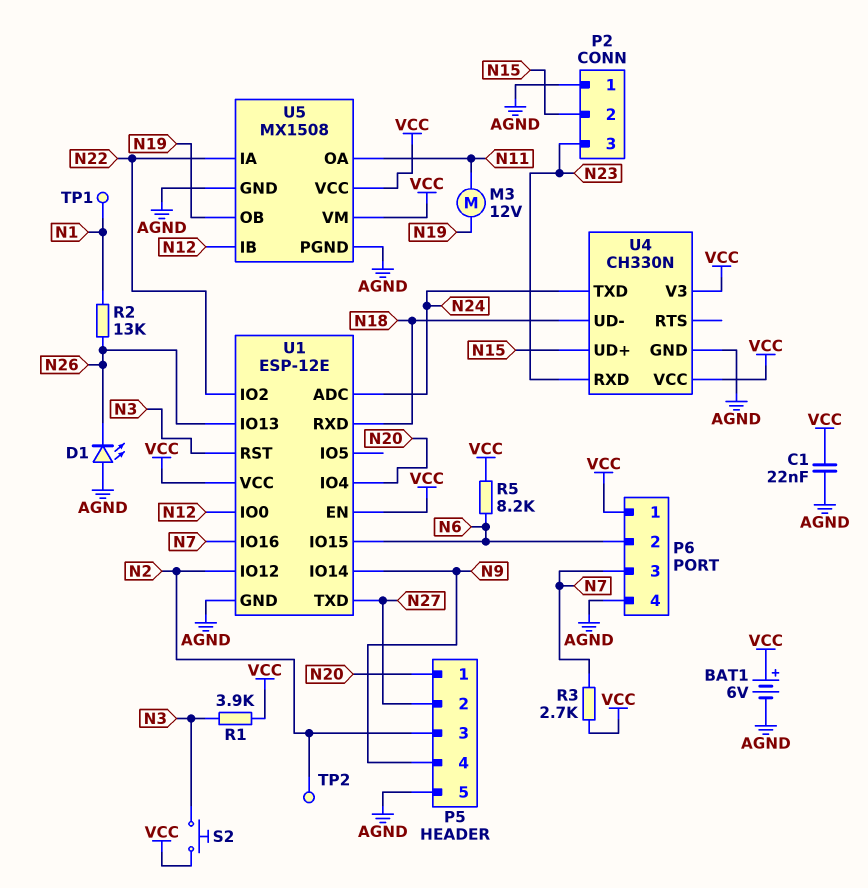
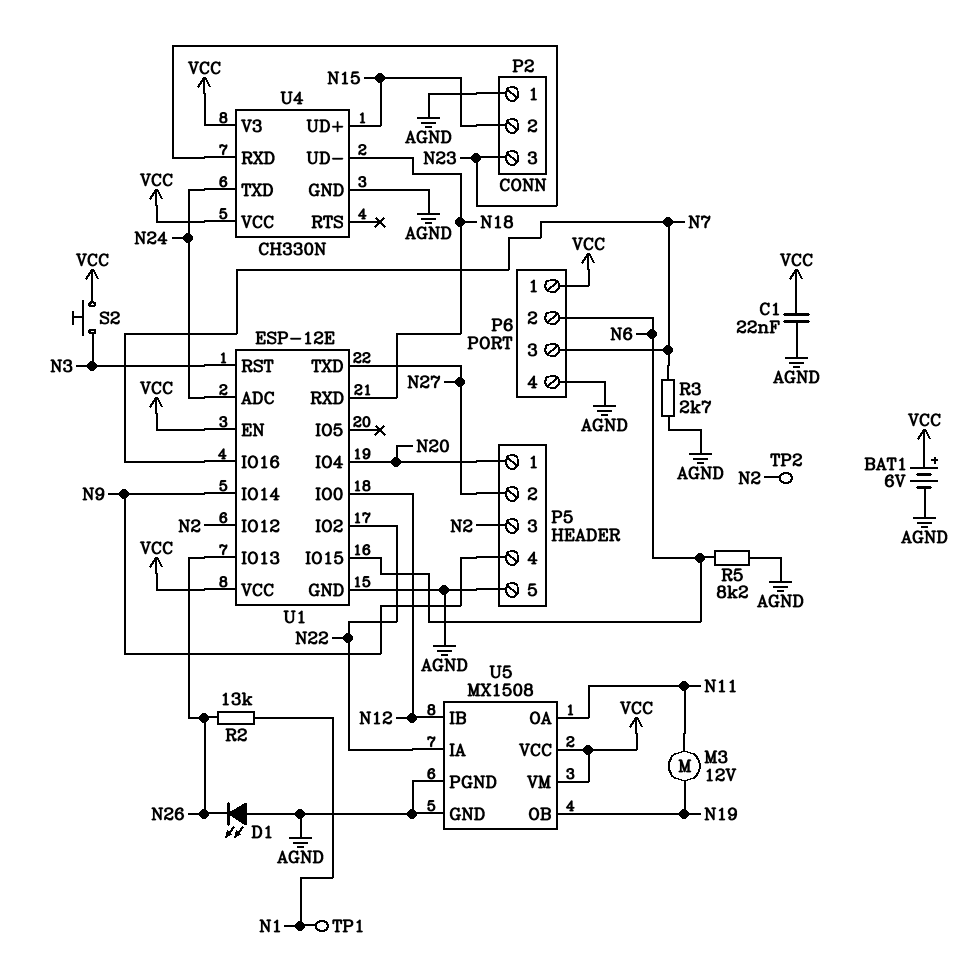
R1: 3.9k (N3, VCC) -> none
R3: 2.7k (N7, VCC) -> 2.7k (AGND, N7)
R5: 8.2k (N6, VCC) -> 8.2k (AGND, N6)

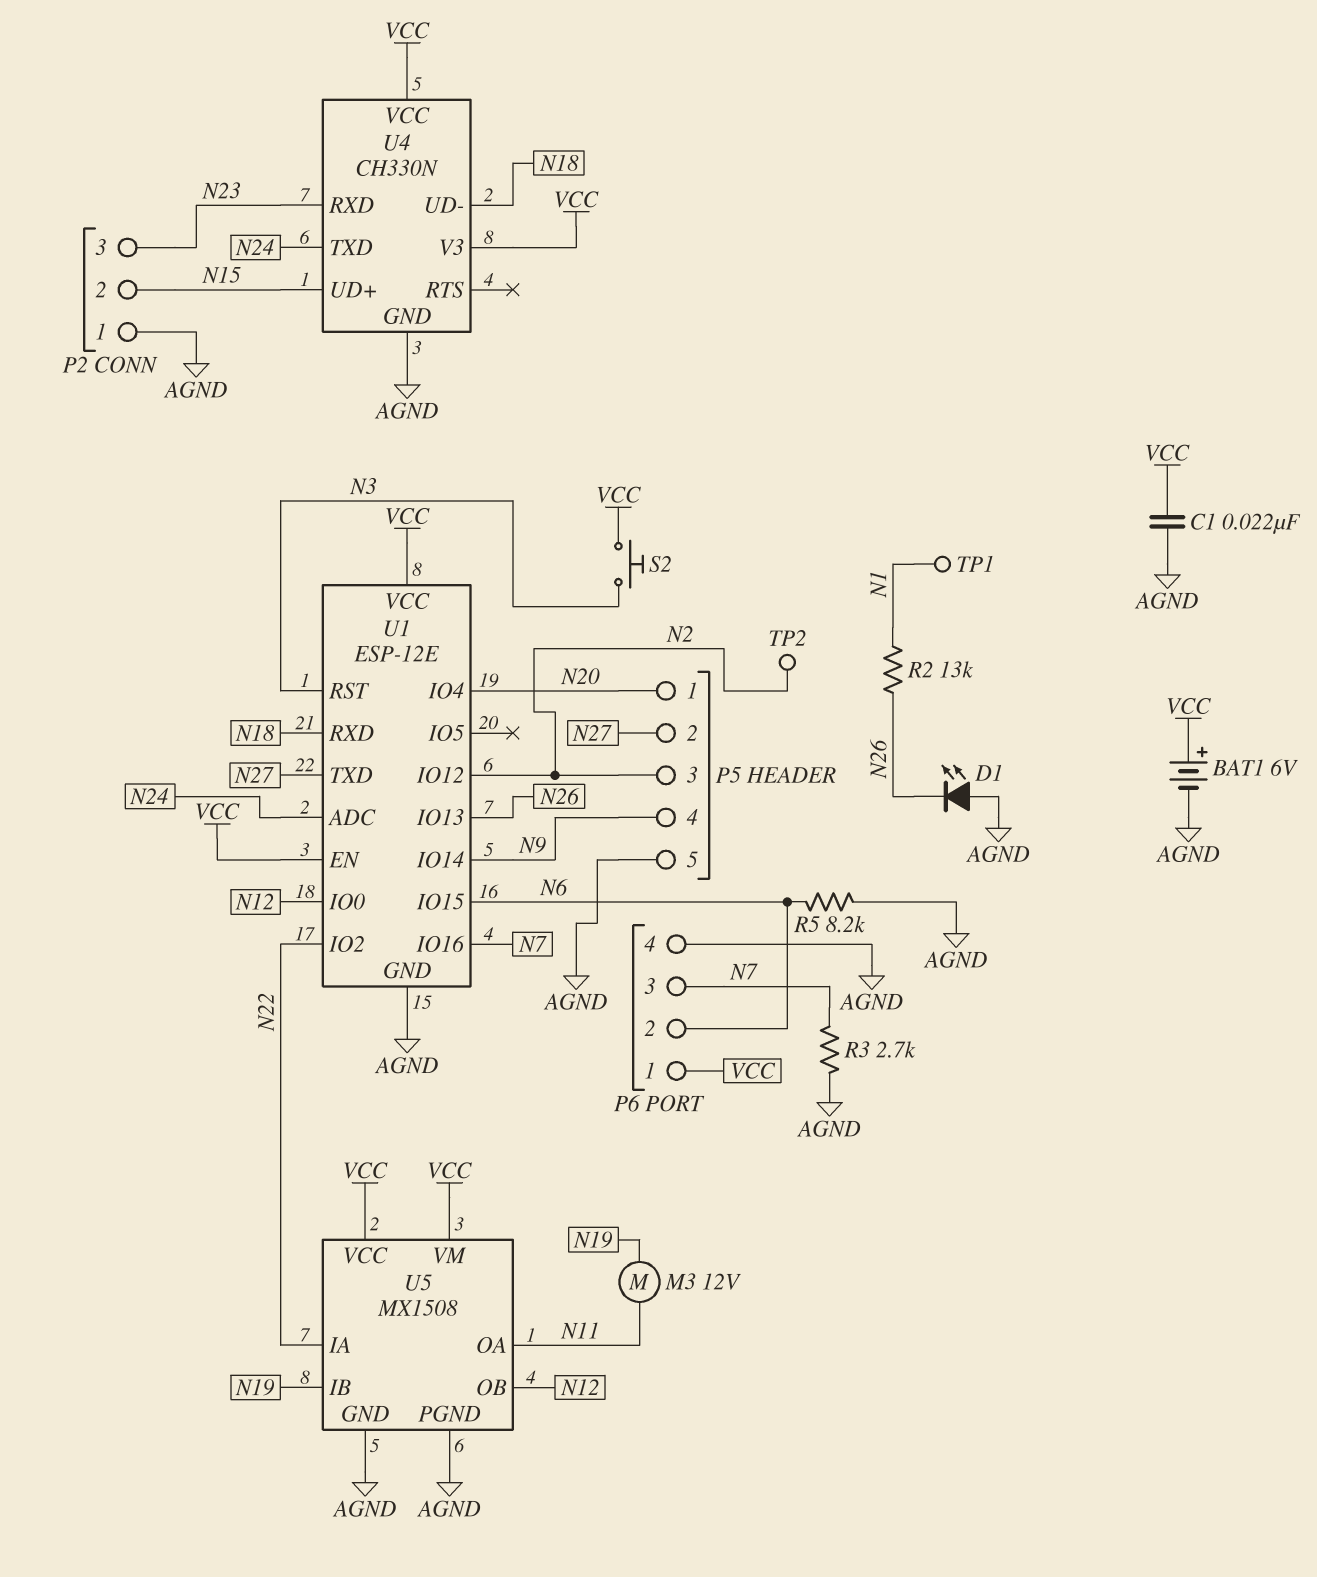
U5 pin IB: N12 -> N19
U5 pin OB: N19 -> N12

